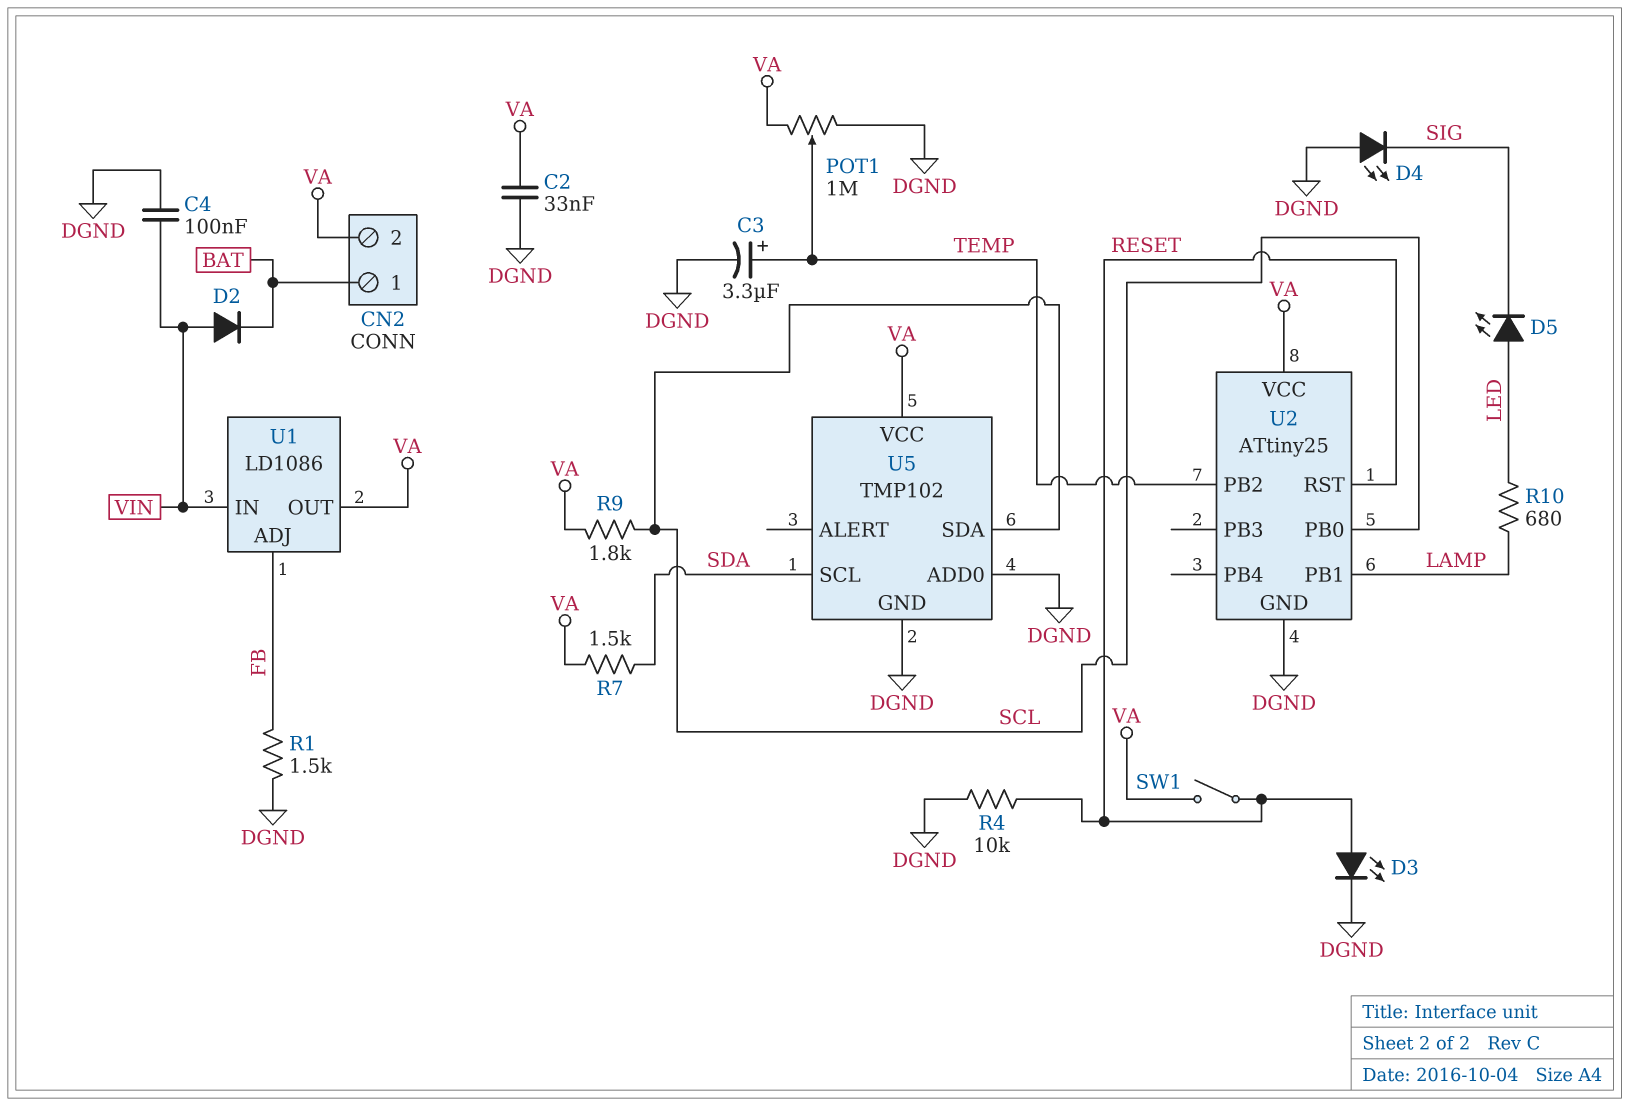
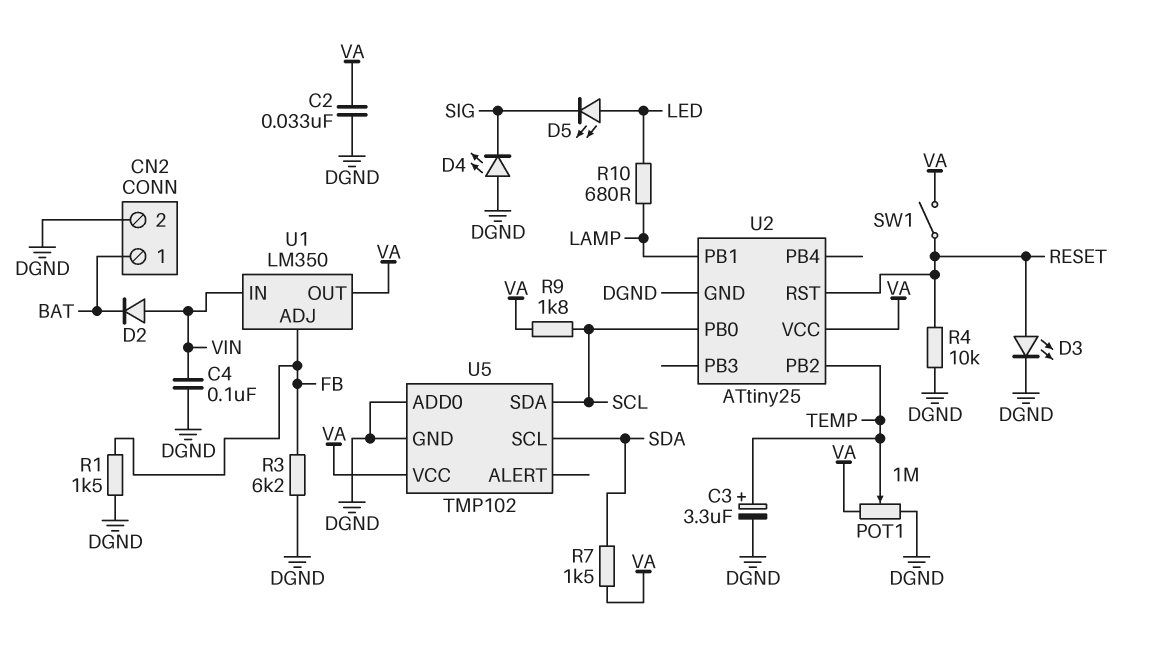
CN2 pin 2: VA -> DGND
R3: none -> 6.2k (DGND, FB)
U1: LD1086 -> LM350

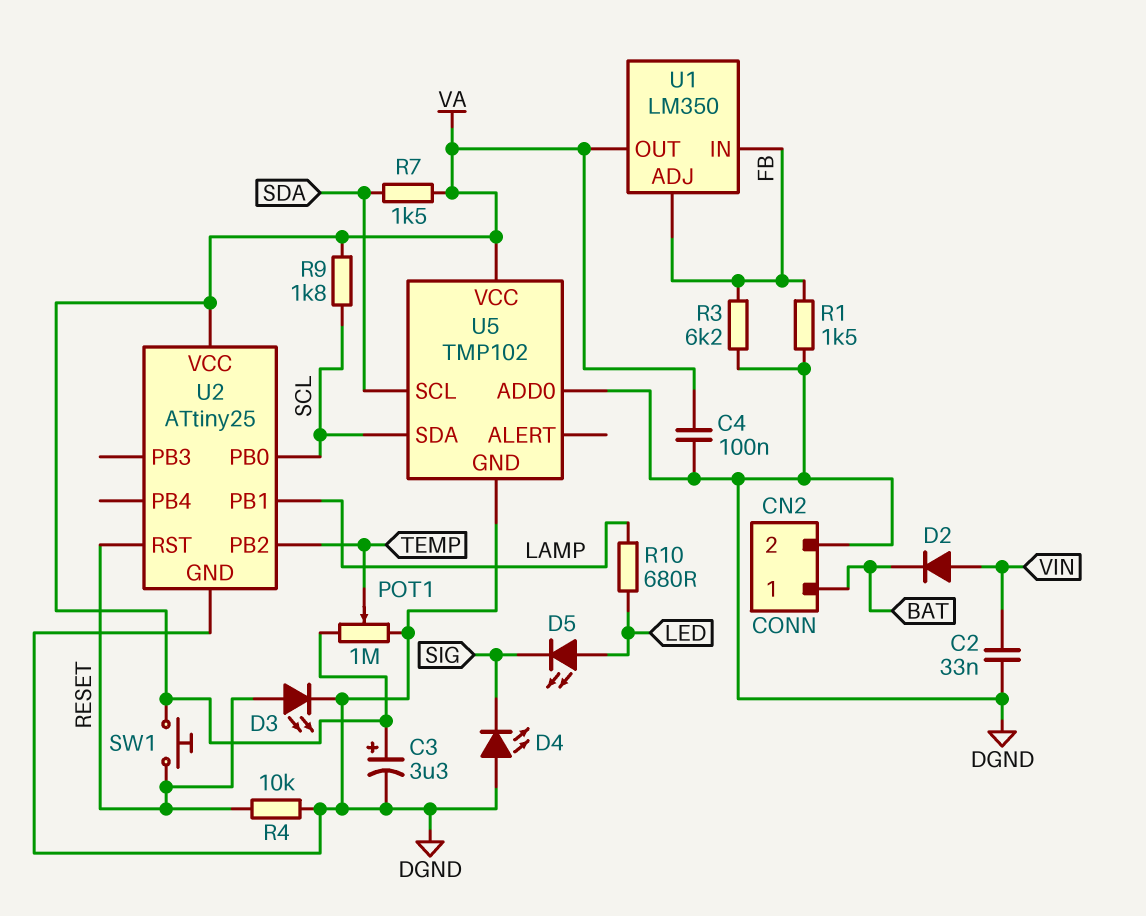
C2: 33nF (DGND, VA) -> 33nF (DGND, VIN)
C3: 3.3uF (plus TEMP, minus DGND) -> 3.3uF (plus VA, minus DGND)
C4: 100nF (DGND, VIN) -> 100nF (DGND, VA)
SW1: switch (RESET, VA) -> button (RESET, VA)
U1 pin IN: VIN -> FB

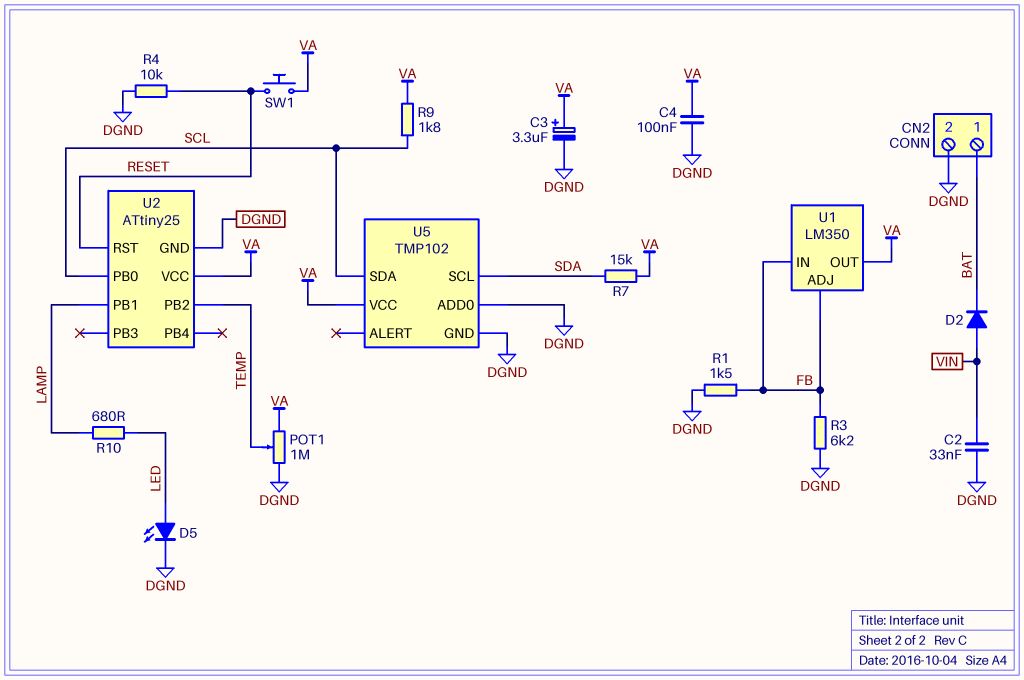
D3: LED (A RESET, K DGND) -> none
D4: LED (A DGND, K SIG) -> none
D5: LED (A LED, K SIG) -> LED (A LED, K DGND)
R7: 1.5k (SDA, VA) -> 15k (SDA, VA)

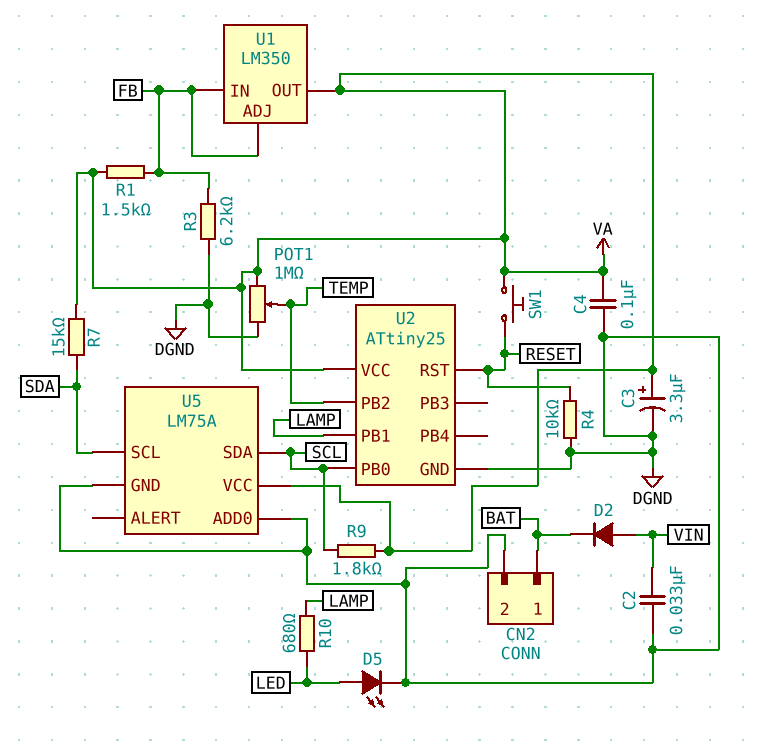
R1: 1.5k (DGND, FB) -> 1.5k (FB, VA)
U5: TMP102 -> LM75A

